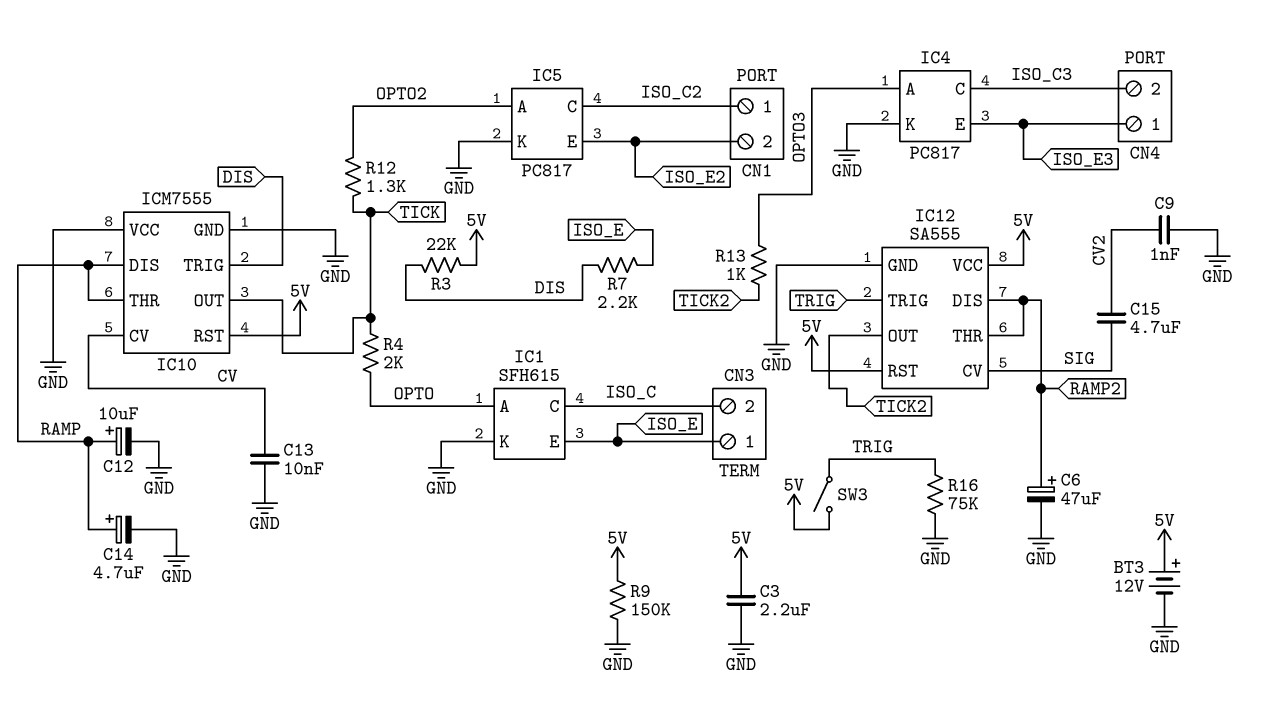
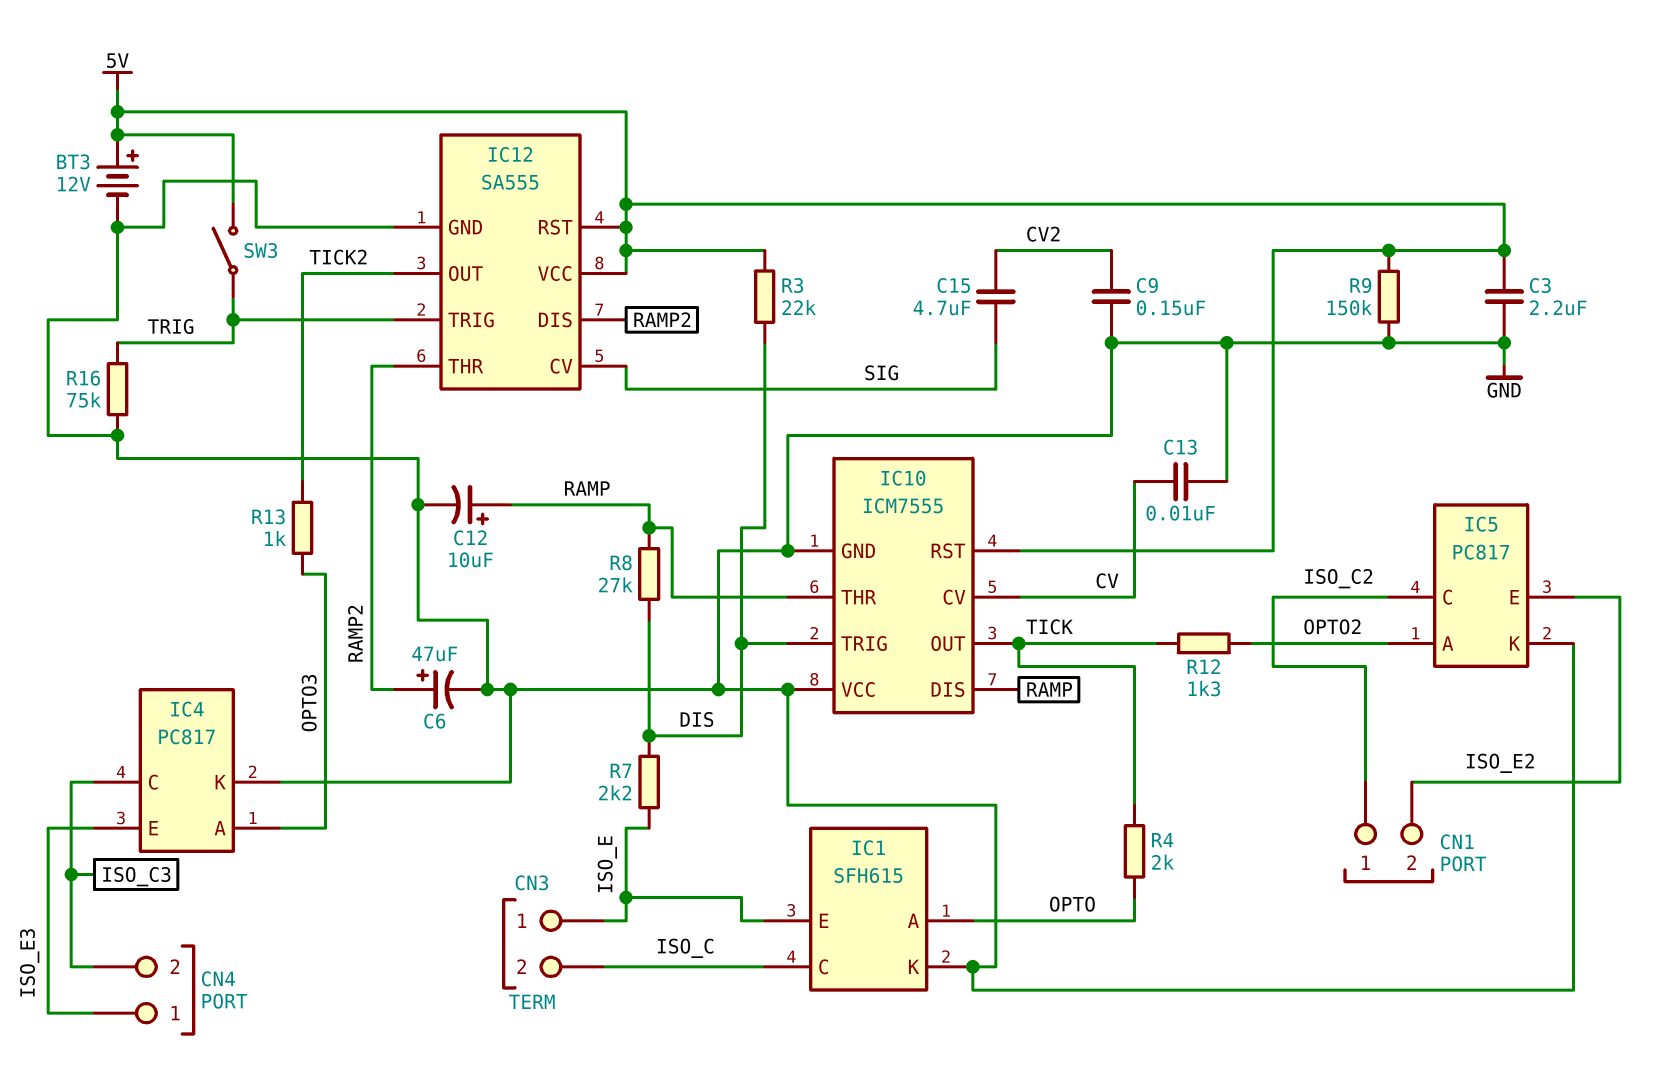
C9: 1nF (CV2, GND) -> 150nF (CV2, GND)
C14: 4.7uF (plus RAMP, minus GND) -> none
R8: none -> 27k (DIS, RAMP)

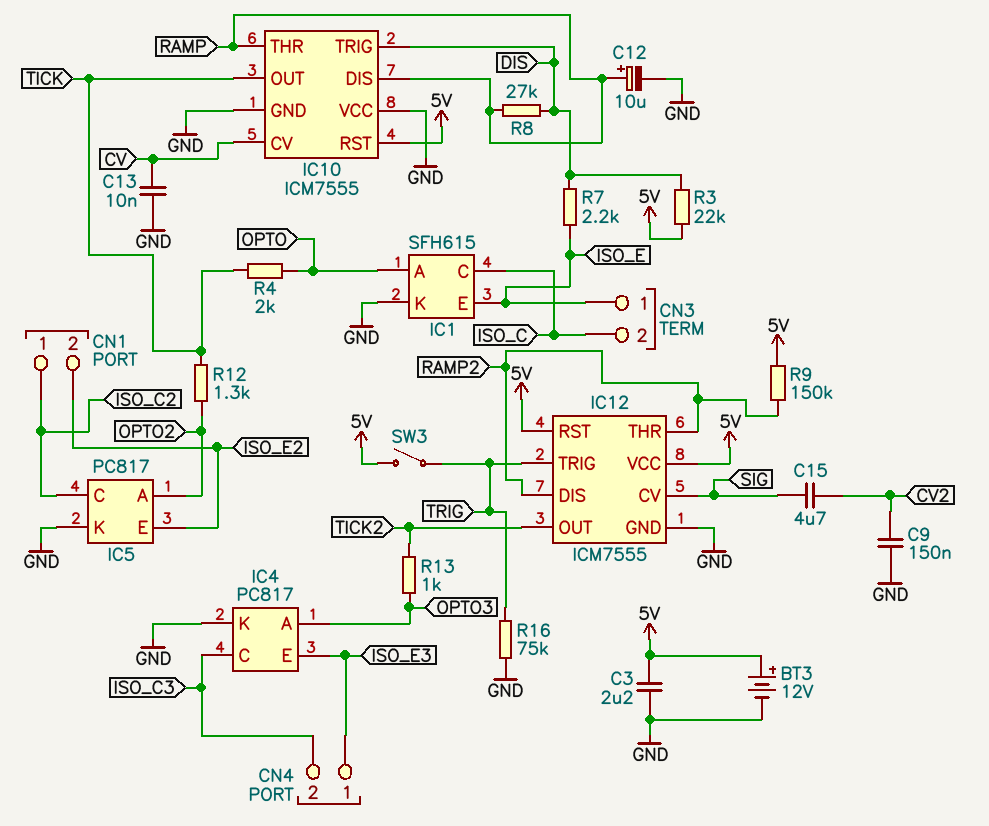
C6: 47uF (plus RAMP2, minus GND) -> none
IC12: SA555 -> ICM7555
R9: 150k (5V, GND) -> 150k (5V, RAMP2)

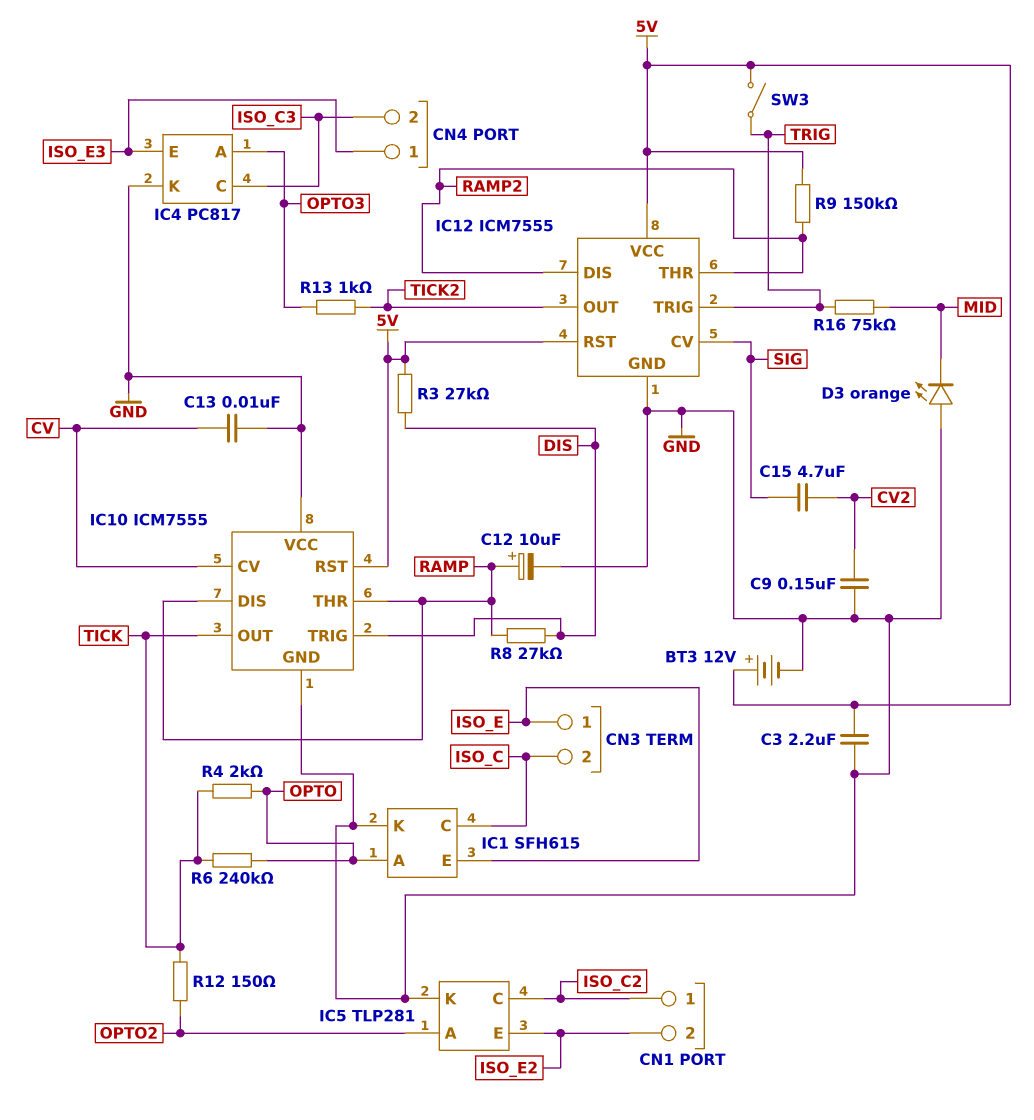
D3: none -> LED orange (A GND, K MID)
IC5: PC817 -> TLP281
R3: 22k (5V, DIS) -> 27k (5V, DIS)
R6: none -> 240k (OPTO, TICK)
R7: 2.2k (DIS, ISO_E) -> none
R12: 1.3k (OPTO2, TICK) -> 150 (OPTO2, TICK)
R16: 75k (GND, TRIG) -> 75k (MID, TRIG)

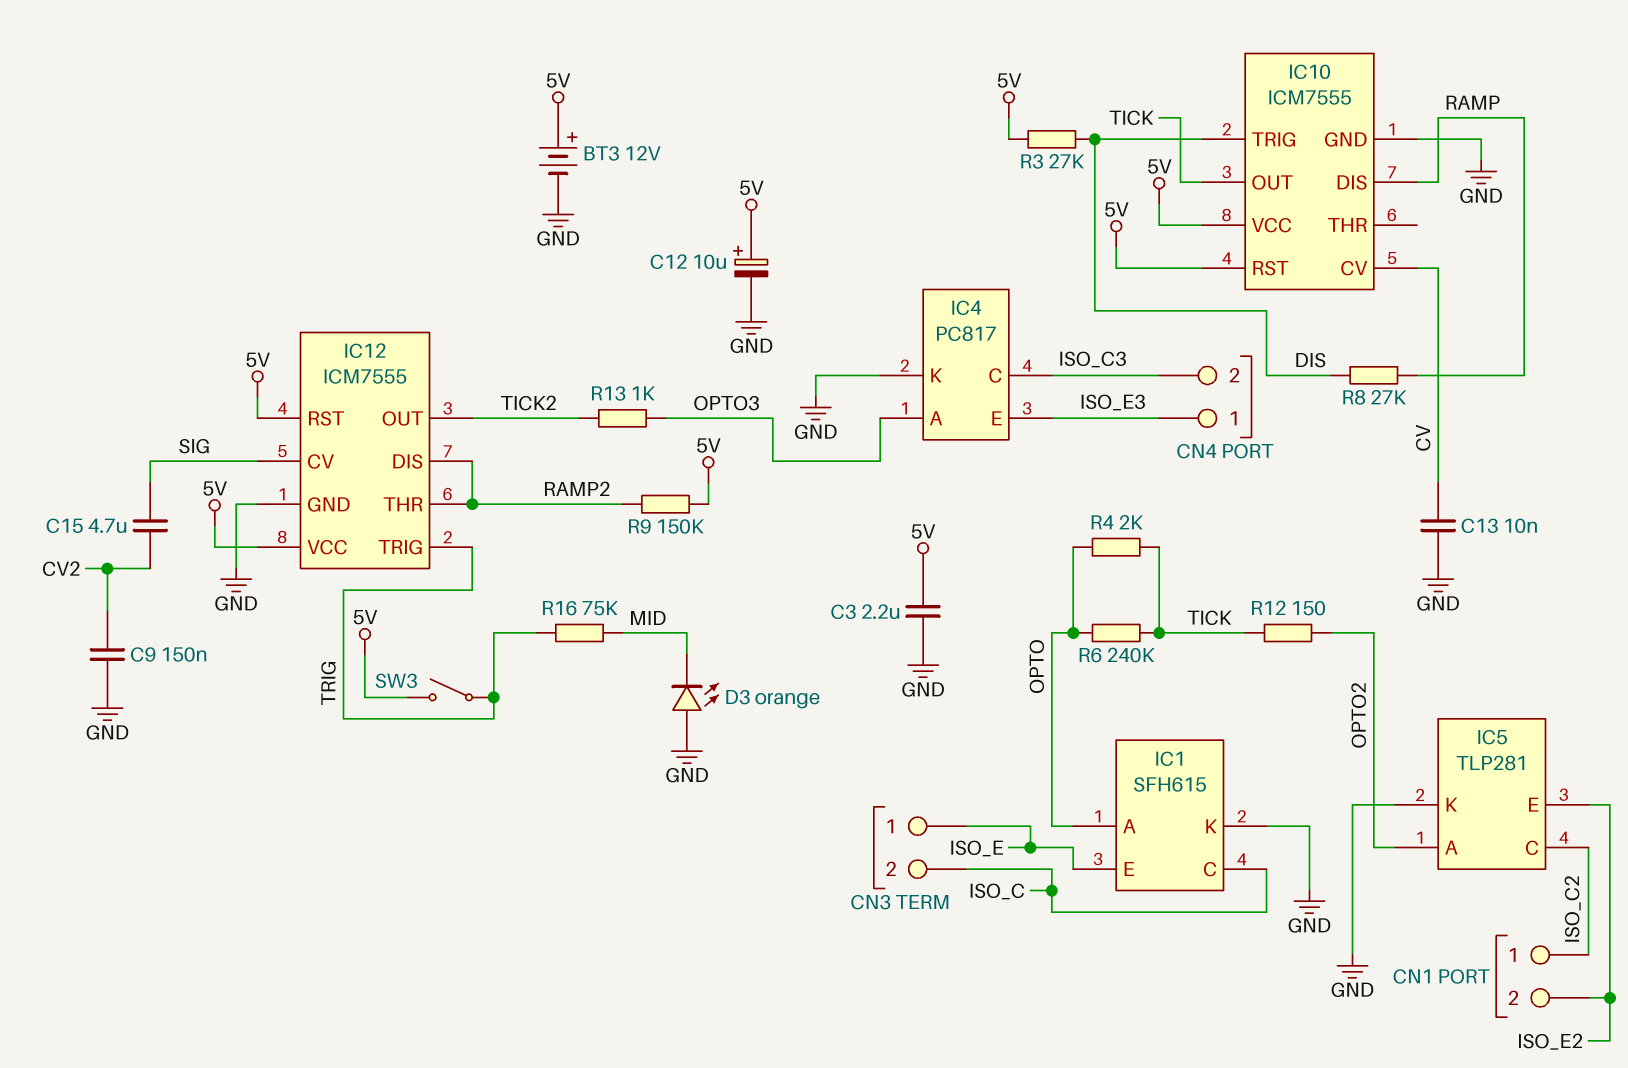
C12: 10uF (plus RAMP, minus GND) -> 10uF (plus 5V, minus GND)
IC10 pin THR: RAMP -> none
IC10 pin VCC: GND -> 5V

